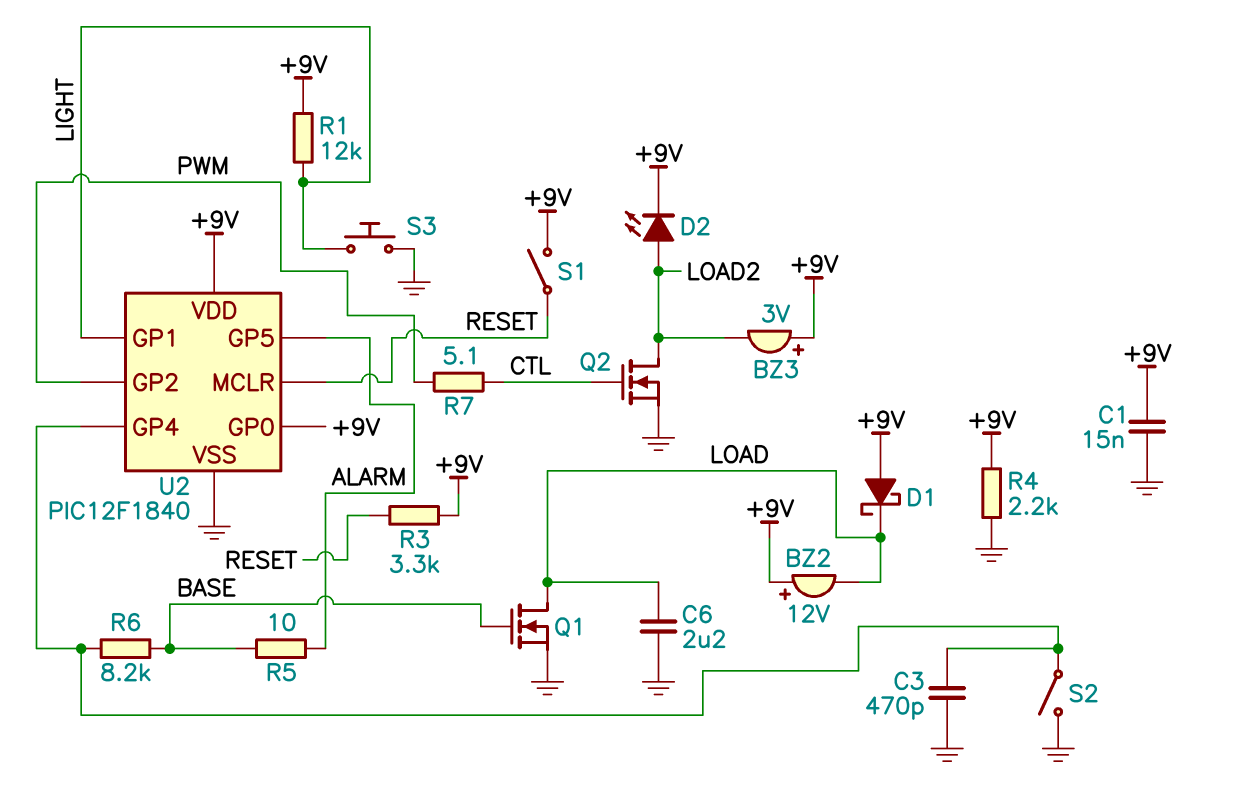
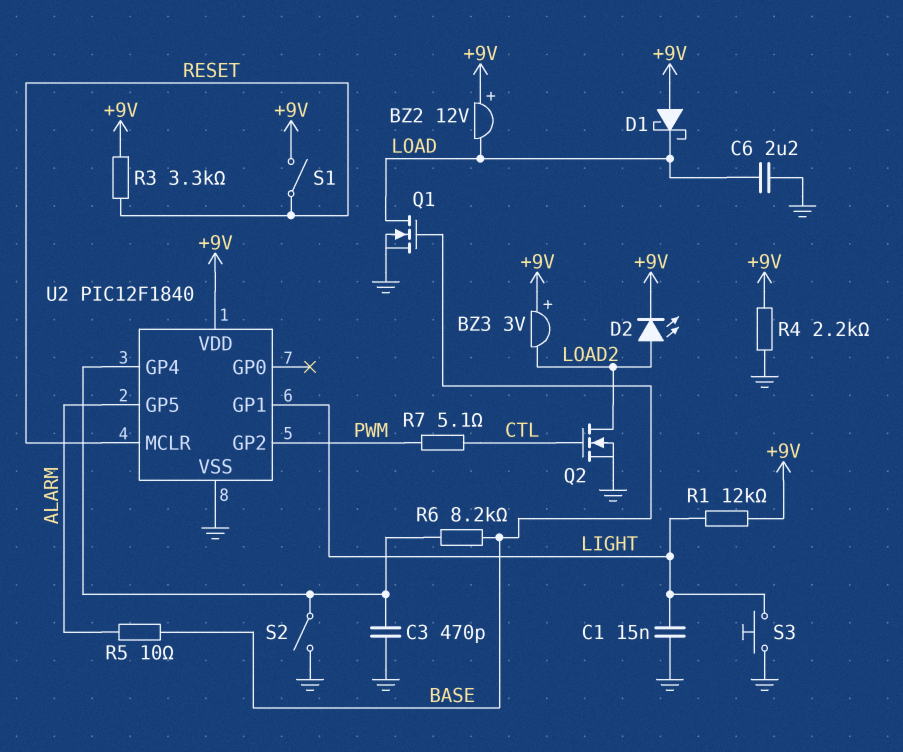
C1: 15nF (+9V, GND) -> 15nF (GND, LIGHT)
U2 pin GP0: +9V -> none

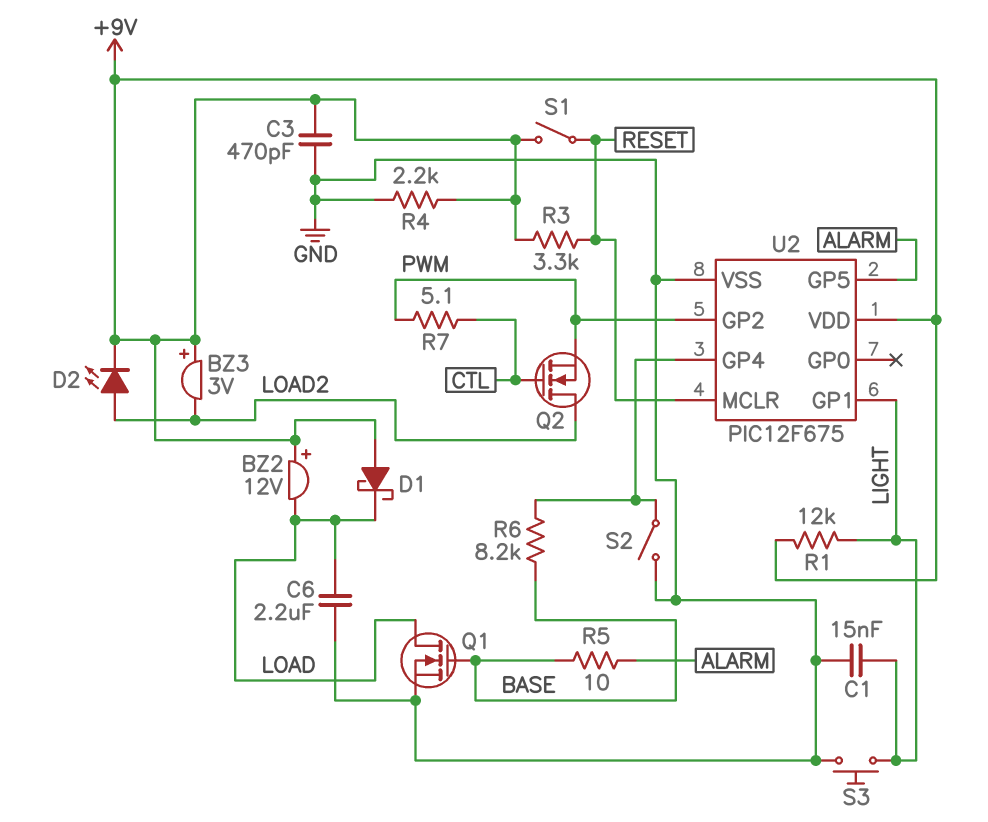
C3: 470pF (GND, U2/GP4) -> 470pF (+9V, GND)
Q2: NMOS (G CTL, D LOAD2, S GND) -> NMOS (G CTL, D LOAD2, S PWM)
U2: PIC12F1840 -> PIC12F675

